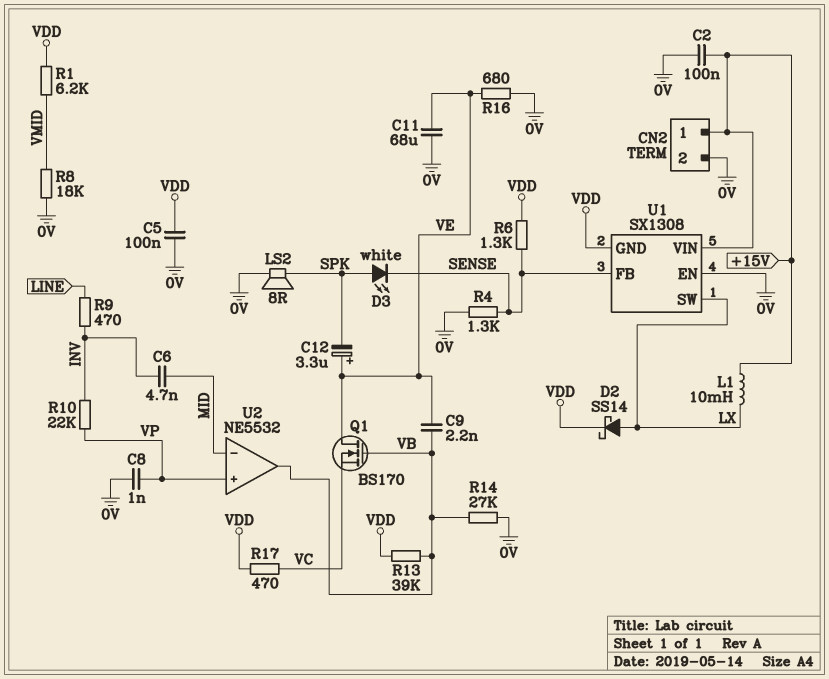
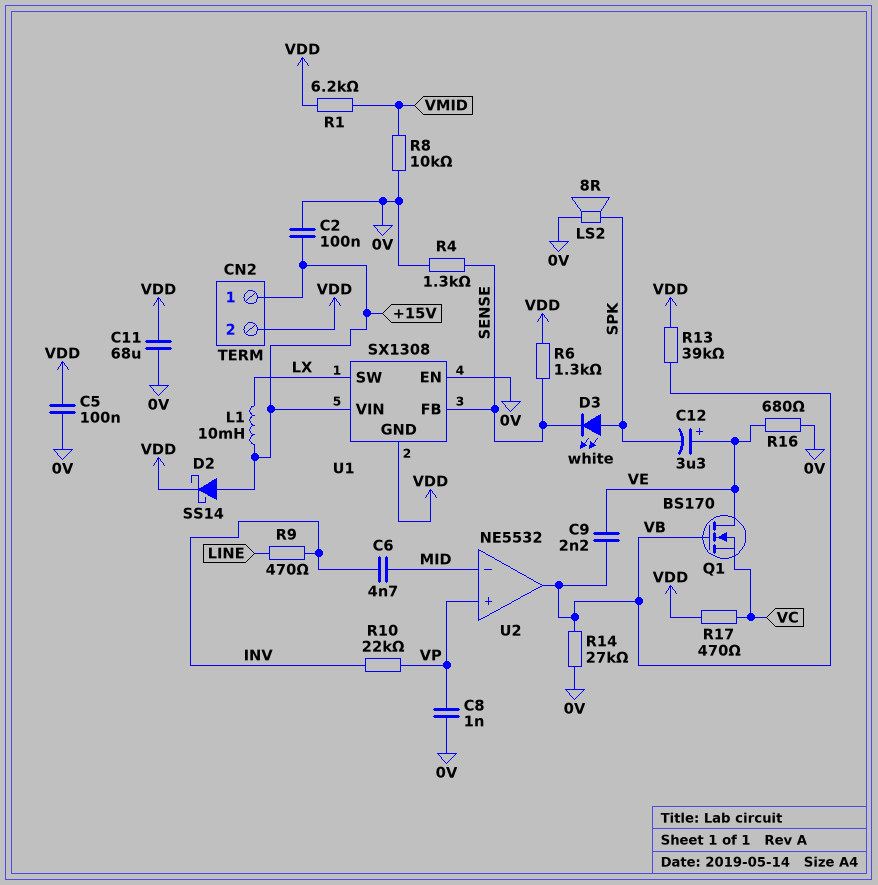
C11: 68uF (0V, VE) -> 68uF (0V, VDD)
CN2 pin 2: 0V -> VDD
D2: schottky SS14 (A LX, K VDD) -> schottky SS14 (A +15V, K VDD)
R8: 18k (0V, VMID) -> 10k (0V, VMID)

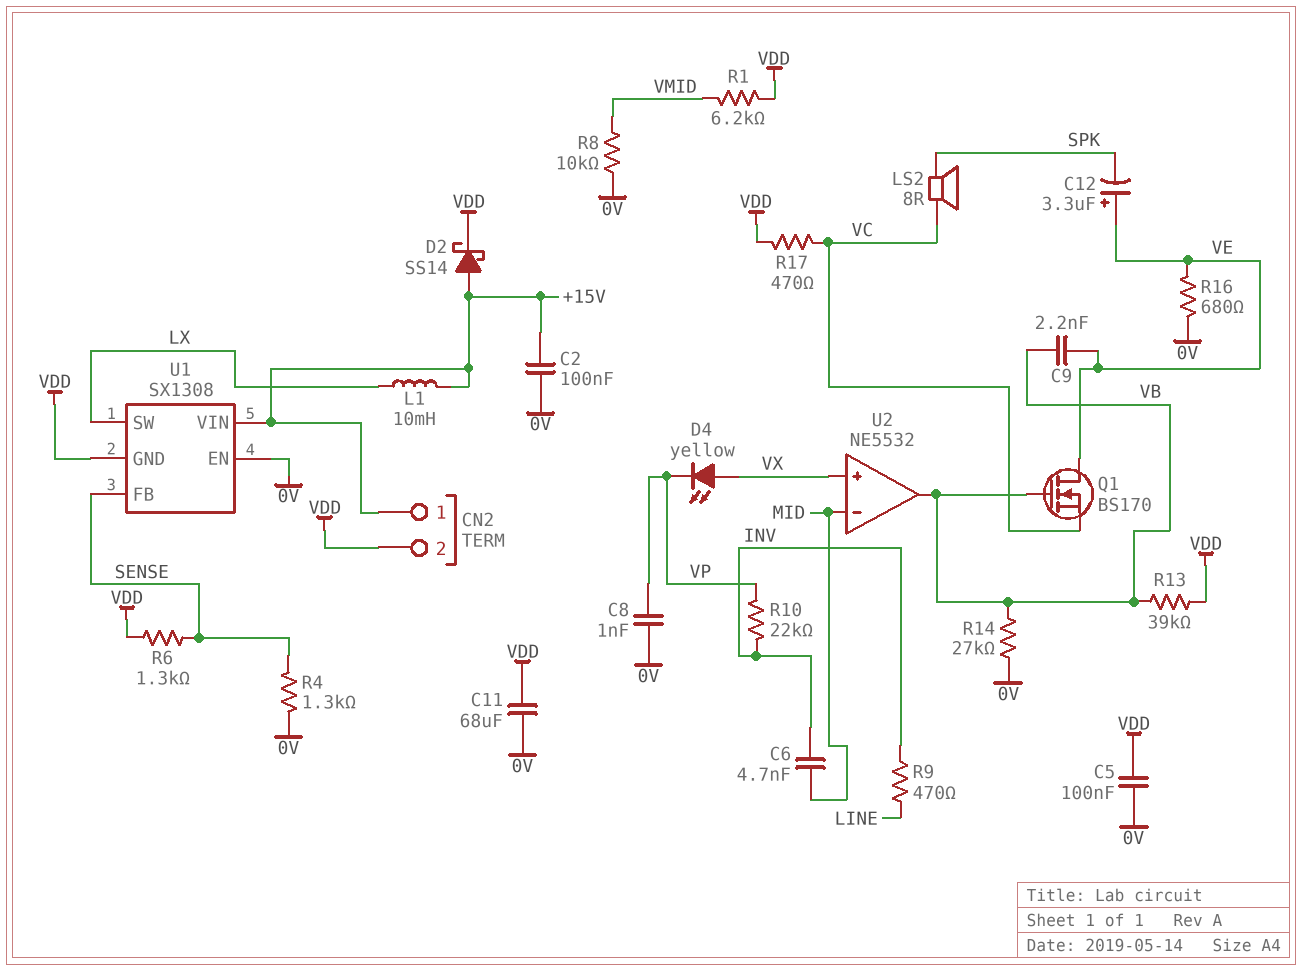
D3: LED white (A SPK, K SENSE) -> none
D4: none -> LED yellow (A VX, K VP)
LS2: speaker 8R (0V, SPK) -> speaker 8R (SPK, VC)
U2 pin in+: VP -> VX

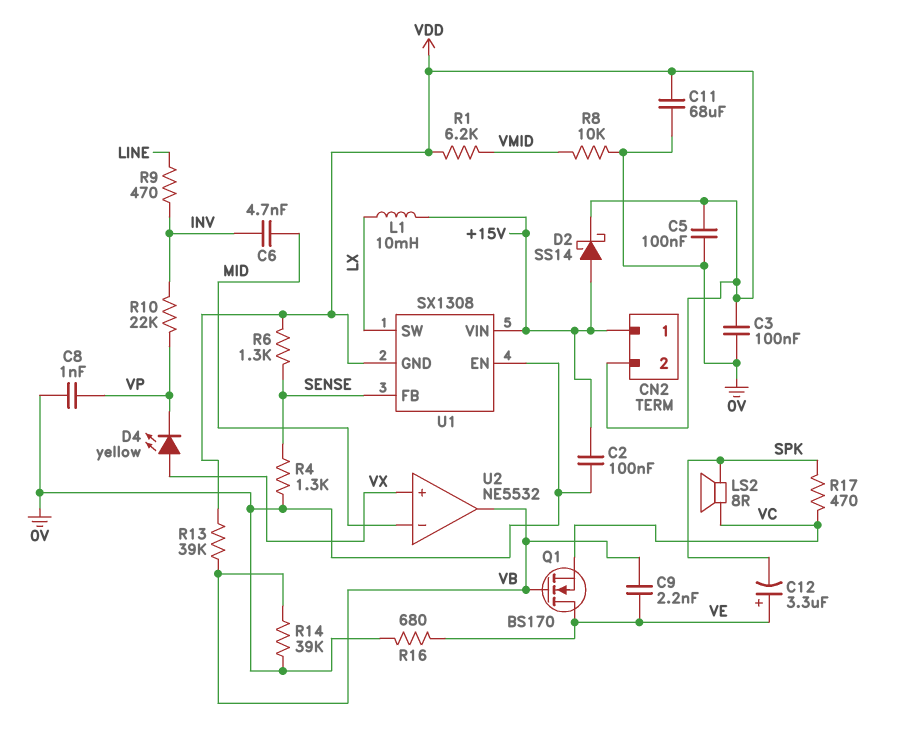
C3: none -> 100nF (0V, VDD)
R14: 27k (0V, VB) -> 39k (0V, VB)
R17: 470 (VC, VDD) -> 470 (SPK, VC)

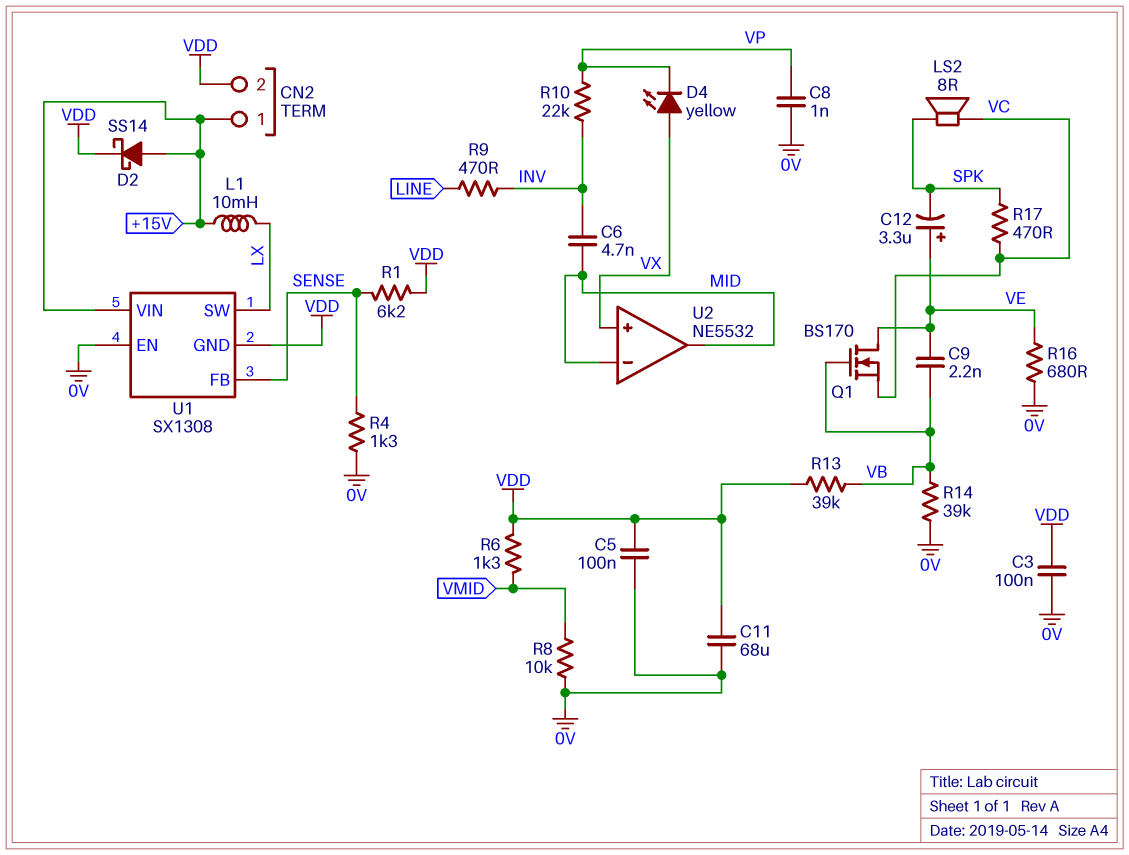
C2: 100nF (+15V, 0V) -> none
R1: 6.2k (VDD, VMID) -> 6.2k (SENSE, VDD)
R6: 1.3k (SENSE, VDD) -> 1.3k (VDD, VMID)
U2 pin out: VB -> MID

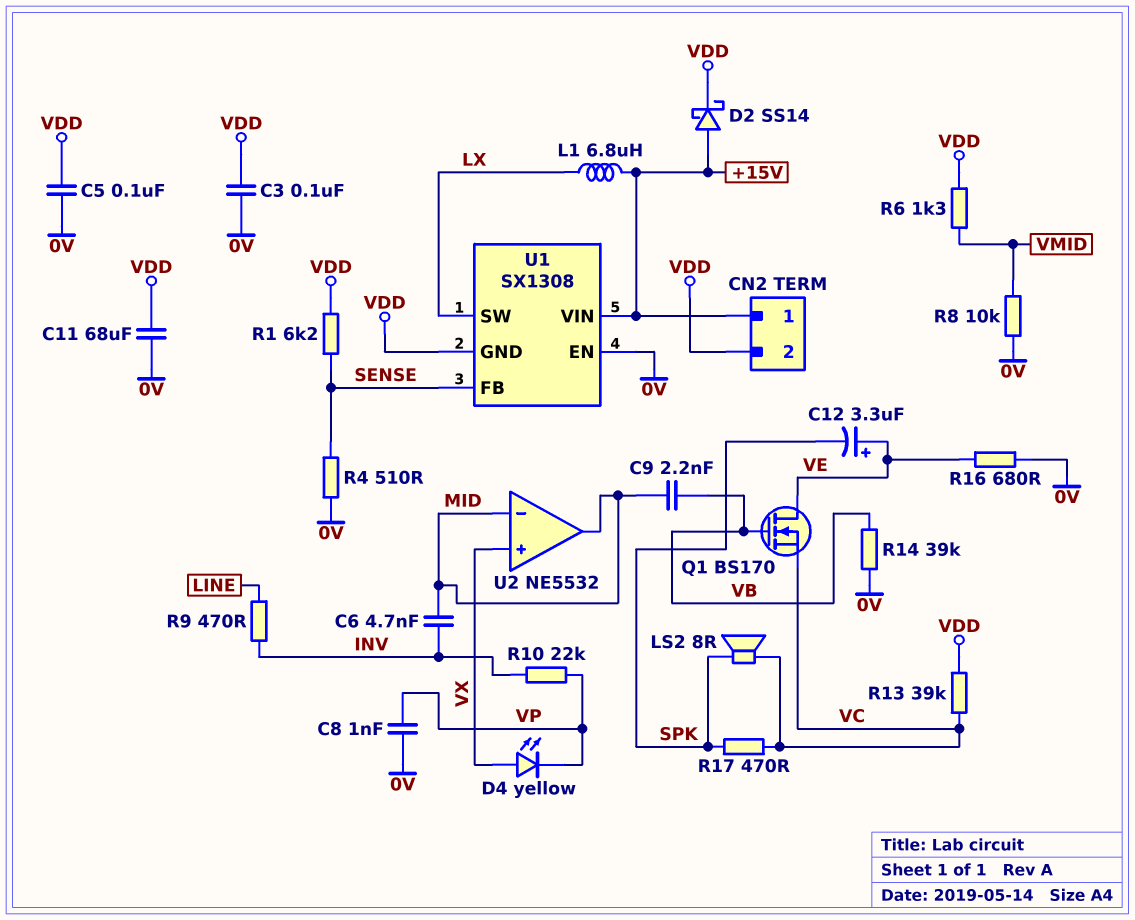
C9: 2.2nF (VB, VE) -> 2.2nF (MID, VB)
L1: 10mH (+15V, LX) -> 6.8uH (+15V, LX)
R4: 1.3k (0V, SENSE) -> 510 (0V, SENSE)
R13: 39k (VB, VDD) -> 39k (VC, VDD)

